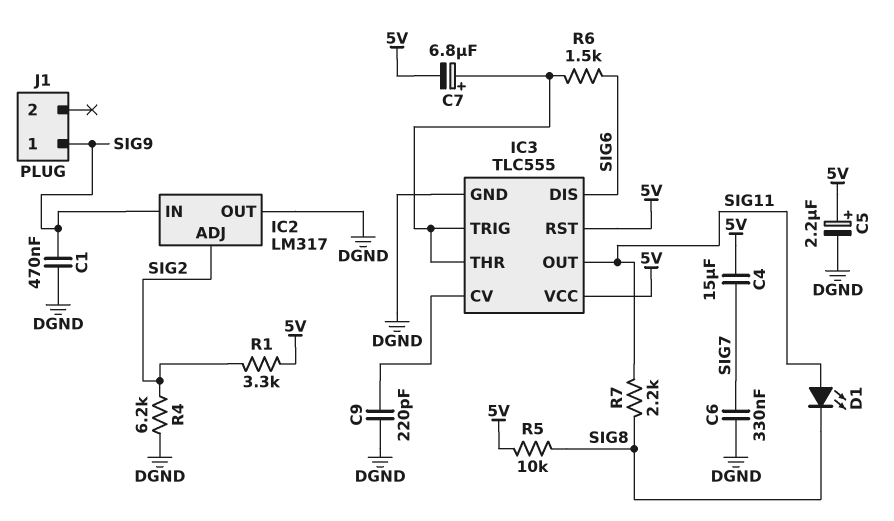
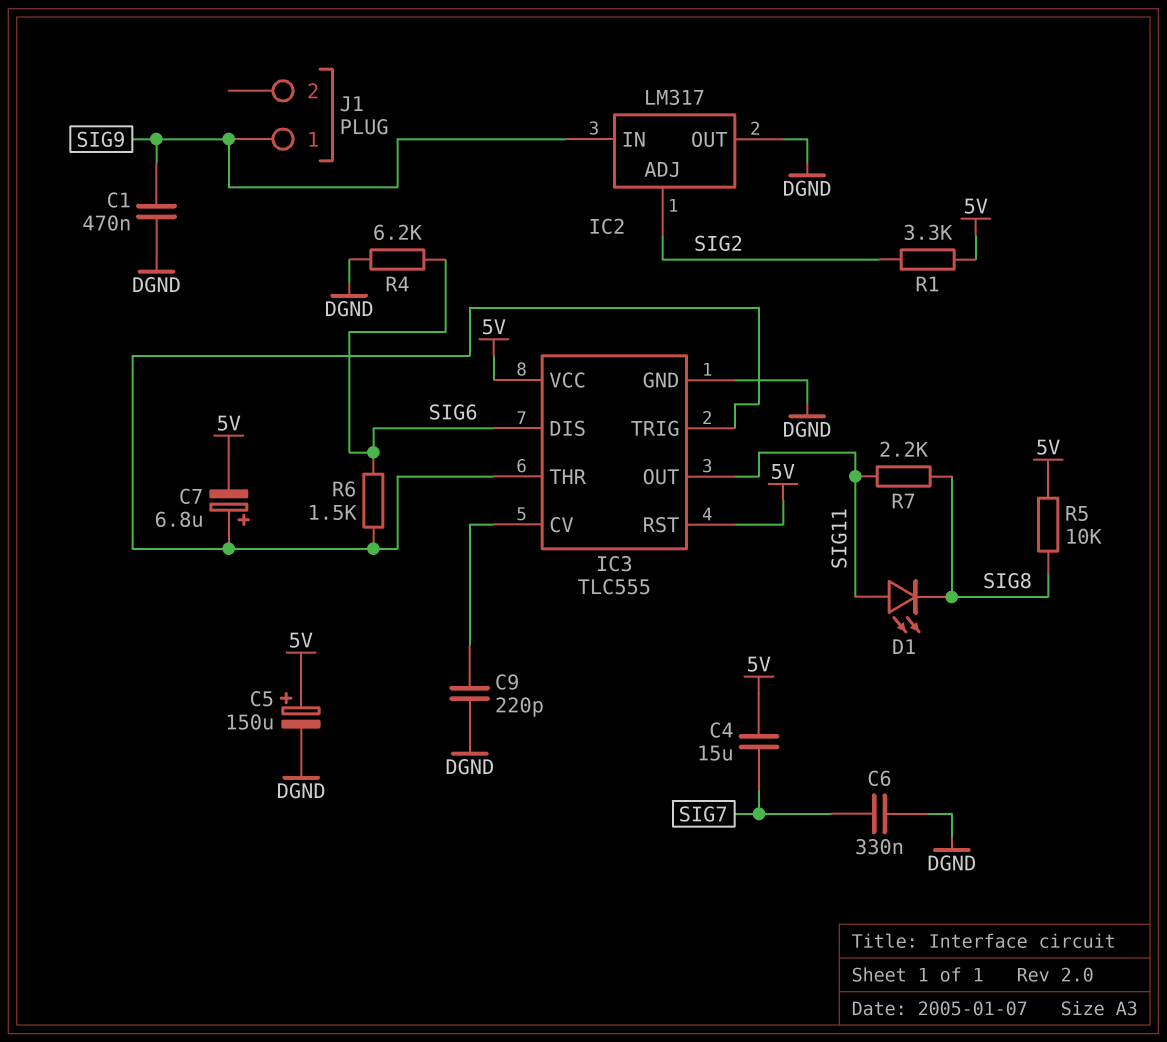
C5: 2.2uF (plus 5V, minus DGND) -> 150uF (plus 5V, minus DGND)
R4: 6.2k (DGND, SIG2) -> 6.2k (DGND, SIG6)

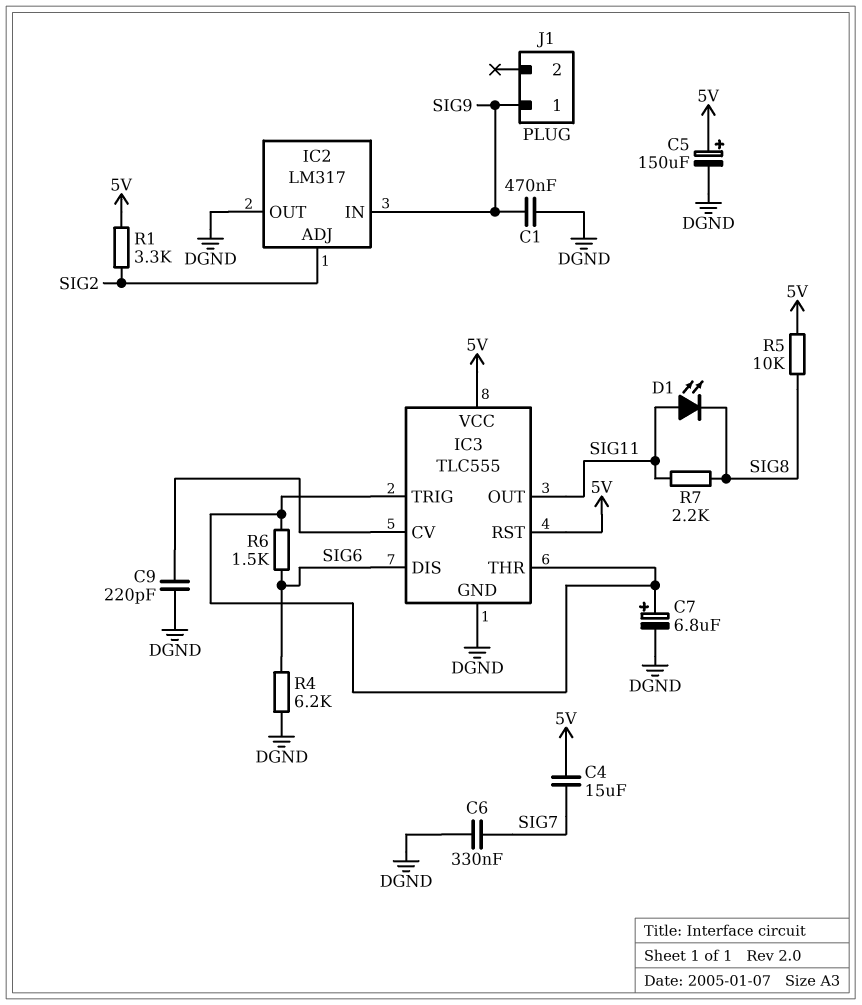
C7: 6.8uF (plus IC3/THR, minus 5V) -> 6.8uF (plus IC3/THR, minus DGND)

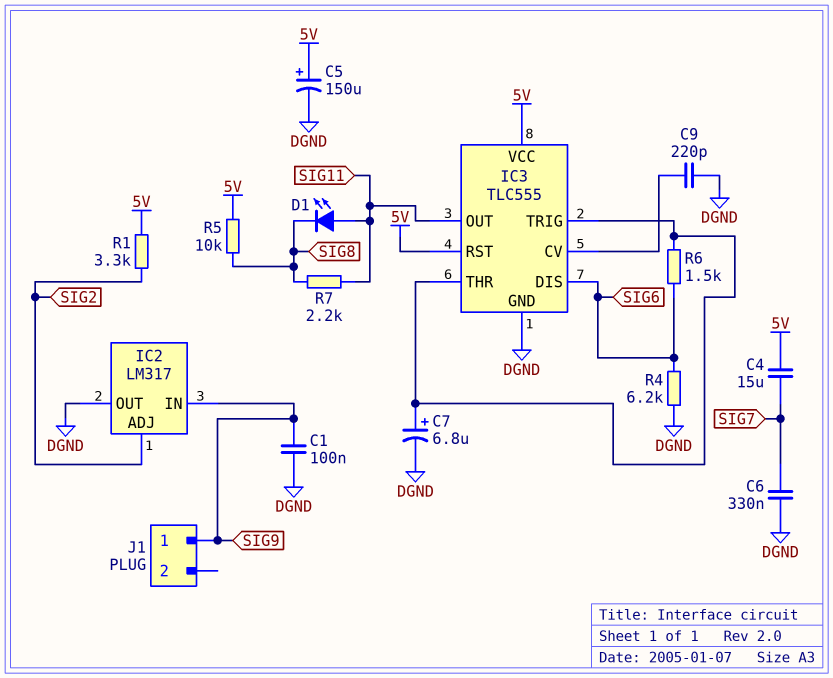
C1: 470nF (DGND, SIG9) -> 100nF (DGND, SIG9)

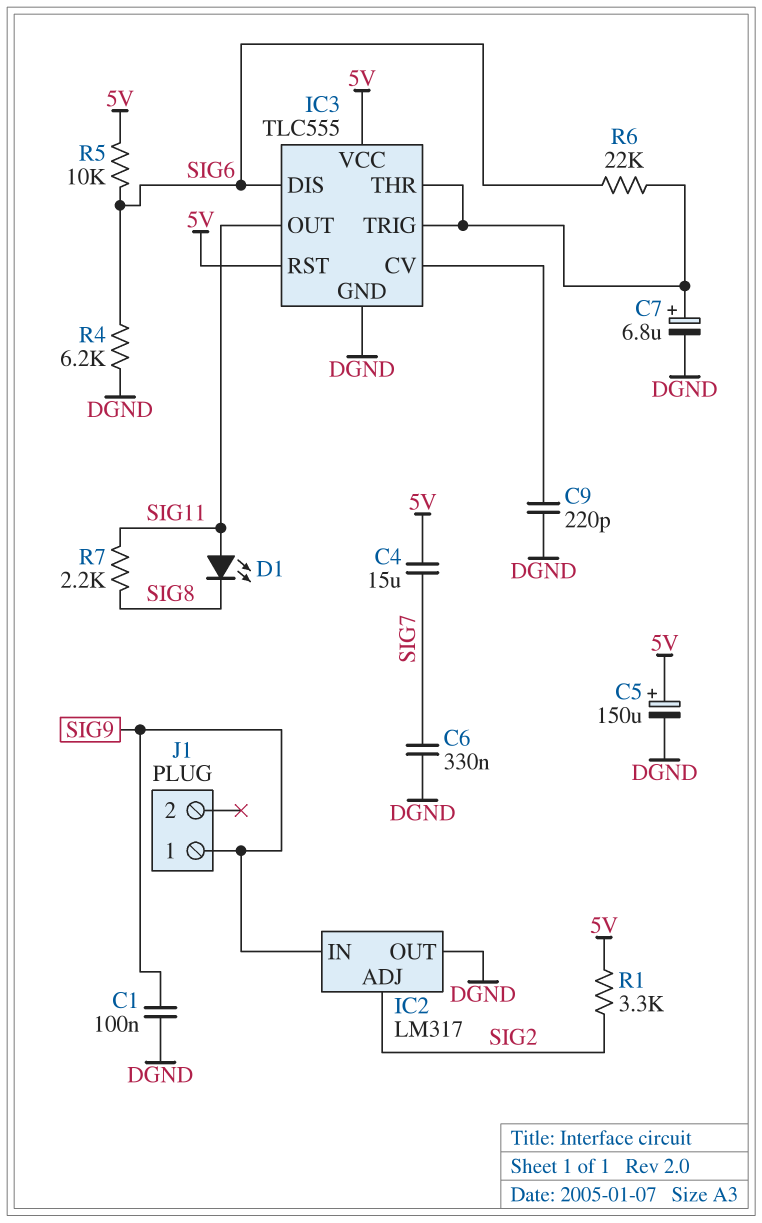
R5: 10k (5V, SIG8) -> 10k (5V, SIG6)
R6: 1.5k (IC3/THR, SIG6) -> 22k (IC3/THR, SIG6)

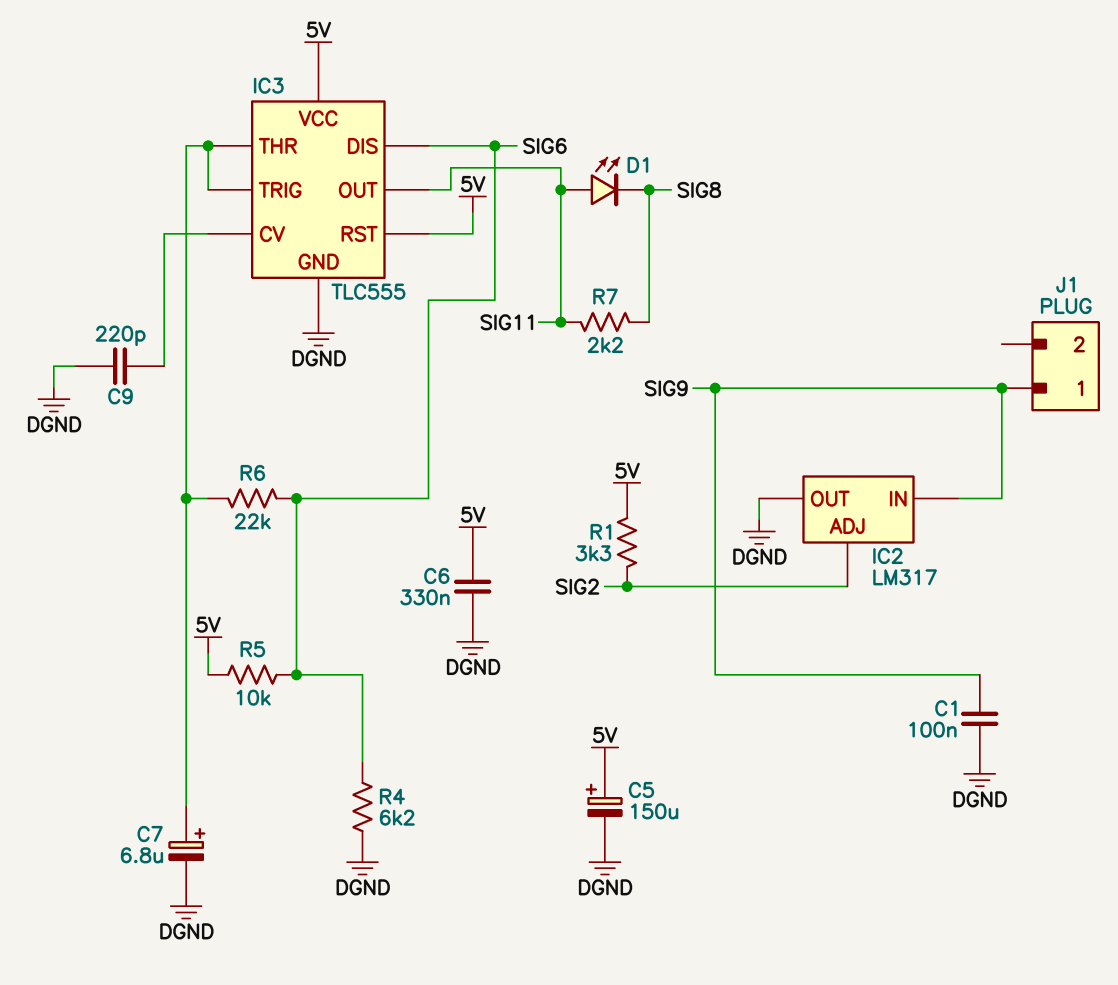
C4: 15uF (5V, SIG7) -> none
C6: 330nF (DGND, SIG7) -> 330nF (5V, DGND)

